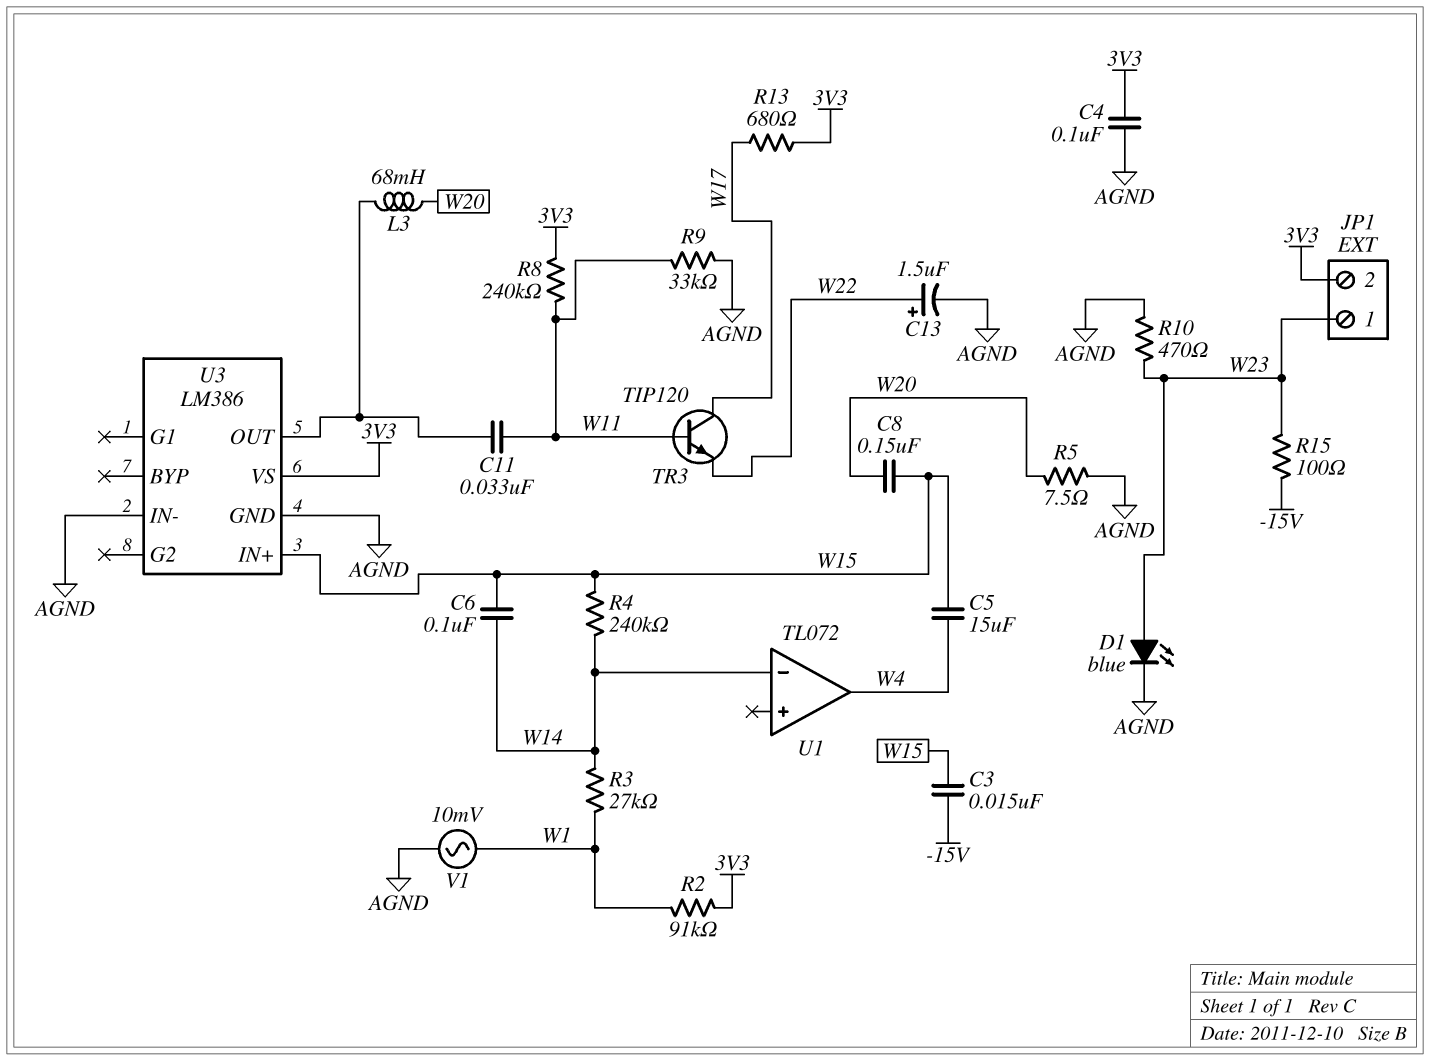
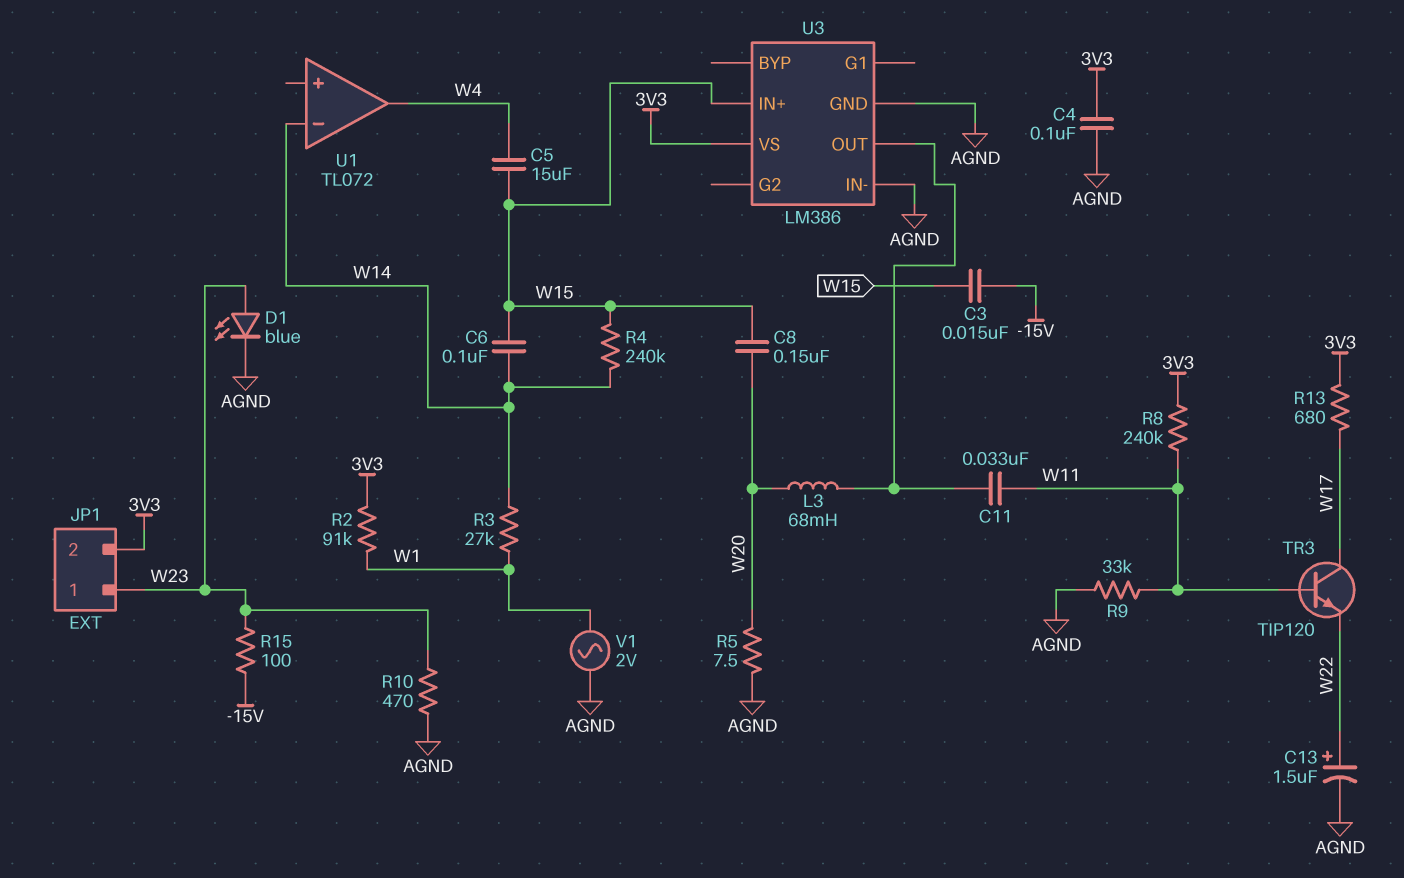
V1: AC 10mV (AGND, W1) -> AC 2V (AGND, W1)

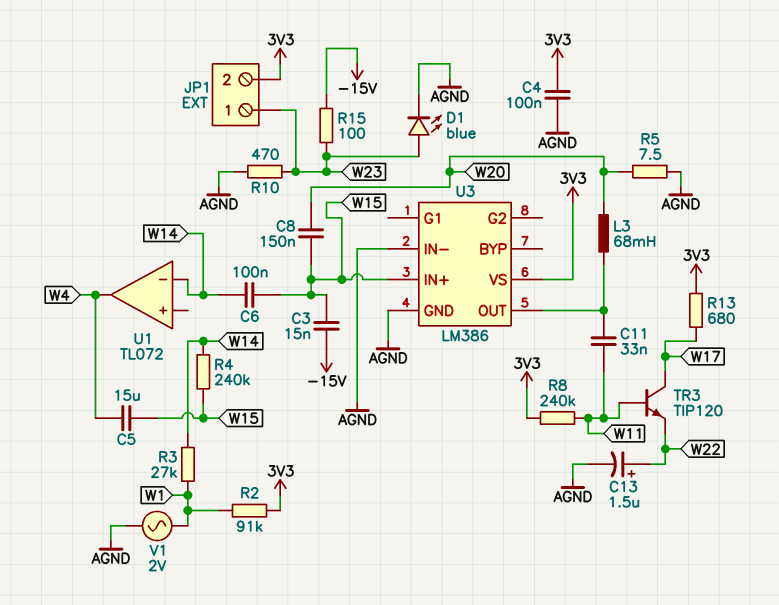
R9: 33k (AGND, W11) -> none

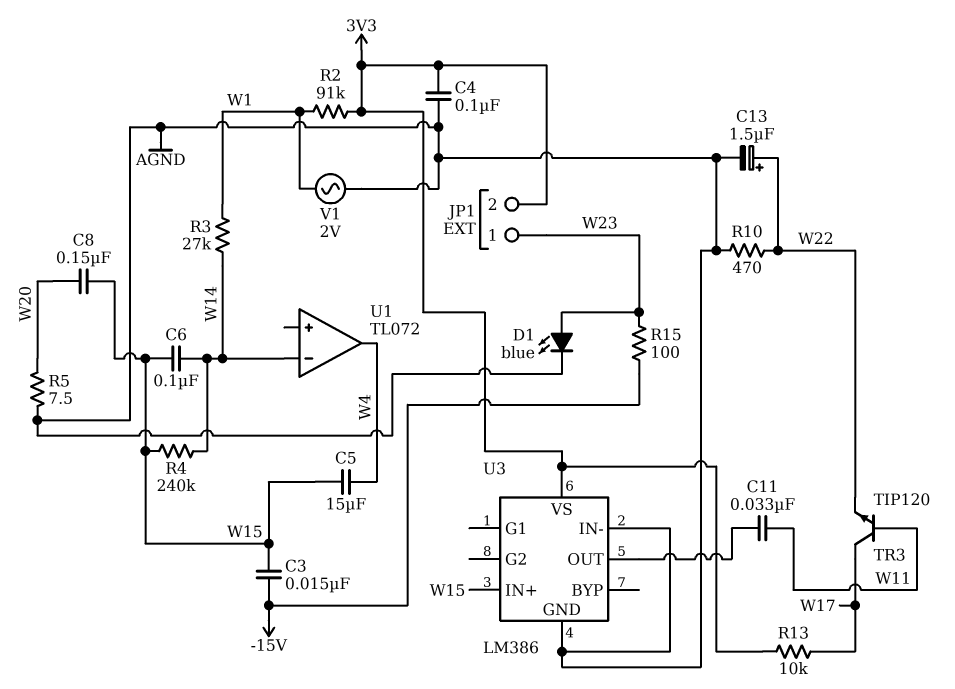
L3: 68mH (U3/OUT, W20) -> none
R8: 240k (3V3, W11) -> none
R10: 470 (AGND, W23) -> 470 (AGND, W22)
R13: 680 (3V3, W17) -> 10k (3V3, W17)

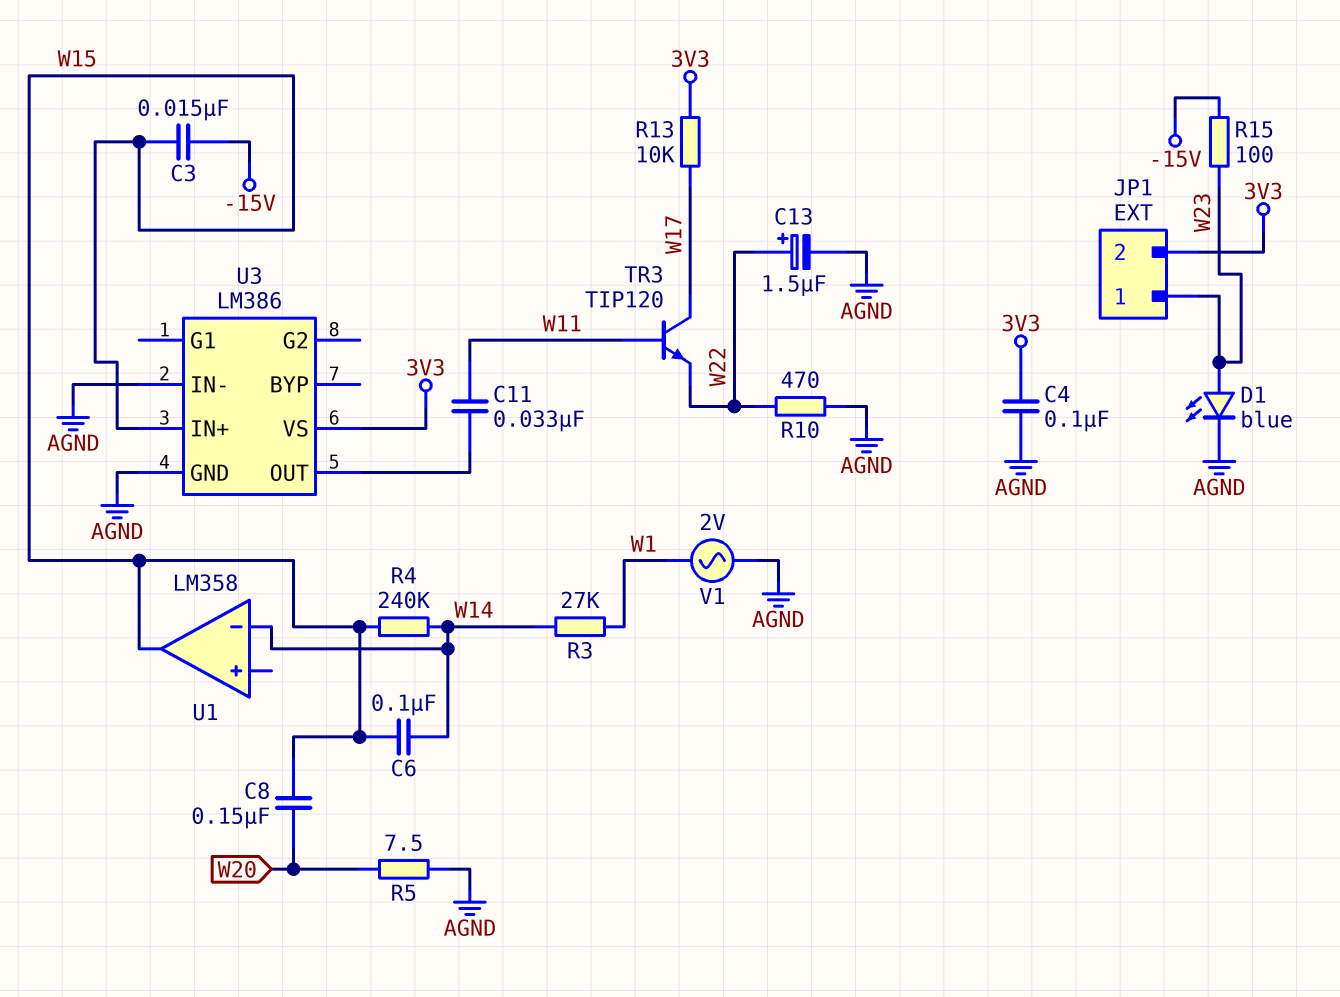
C5: 15uF (W4, W15) -> none
R2: 91k (3V3, W1) -> none
U1: TL072 -> LM358
U1 pin out: W4 -> W15

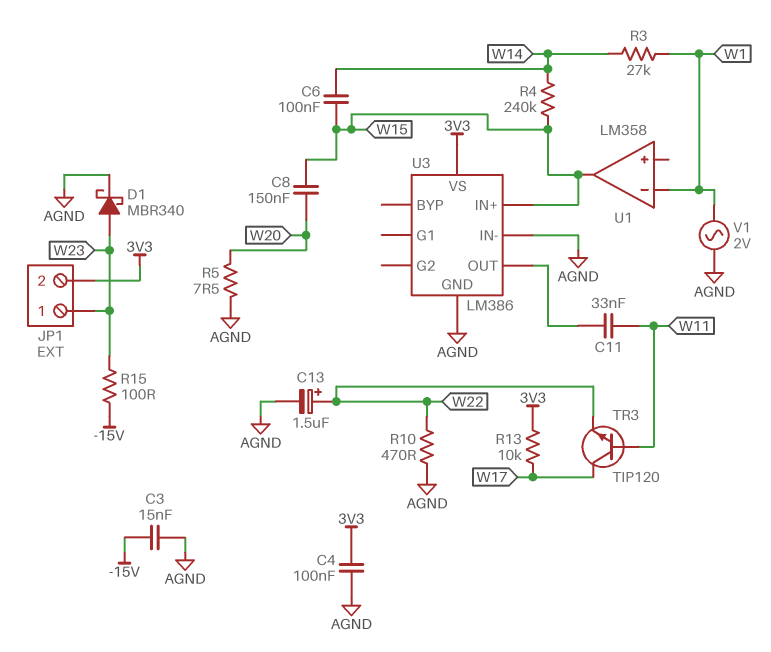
C3: 15nF (-15V, W15) -> 15nF (-15V, AGND)
D1: LED blue (A W23, K AGND) -> schottky MBR340 (A W23, K AGND)
U1 pin in-: W14 -> W1

